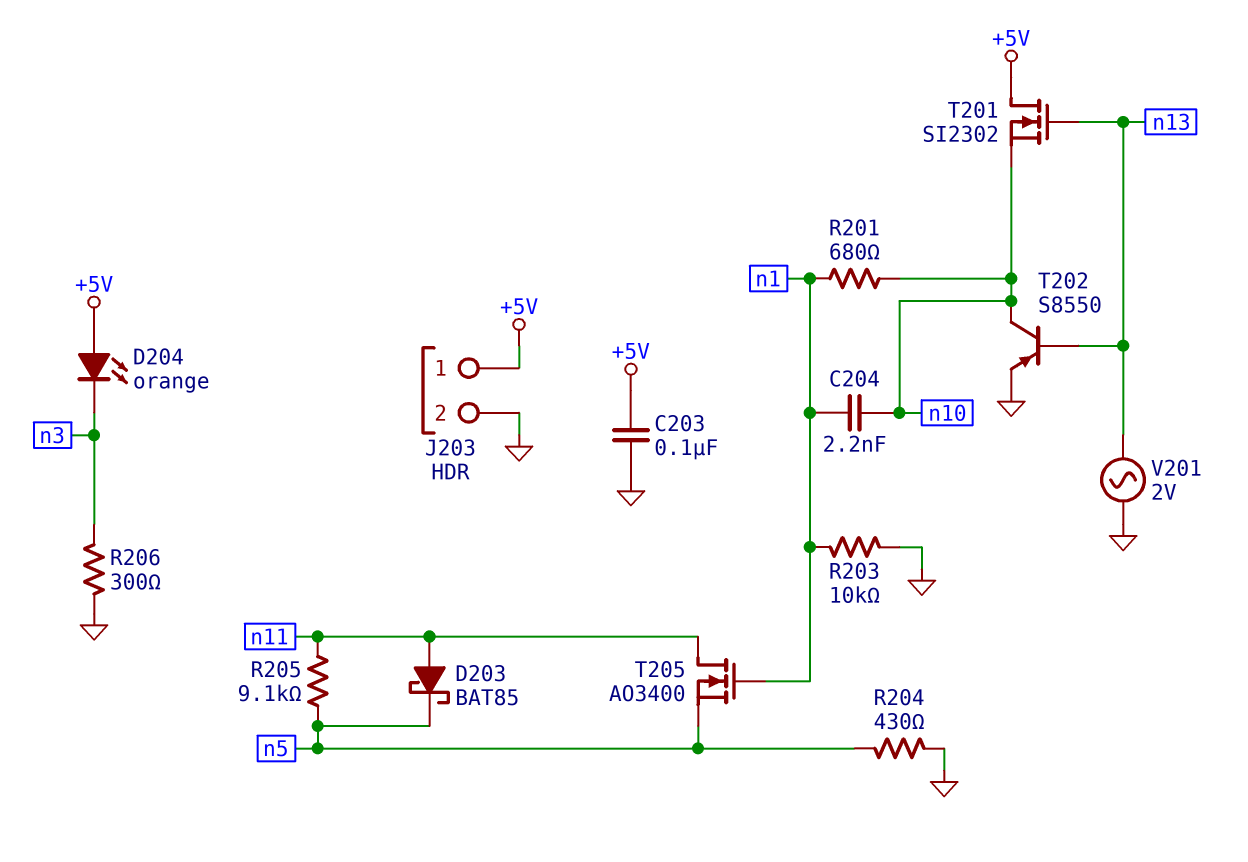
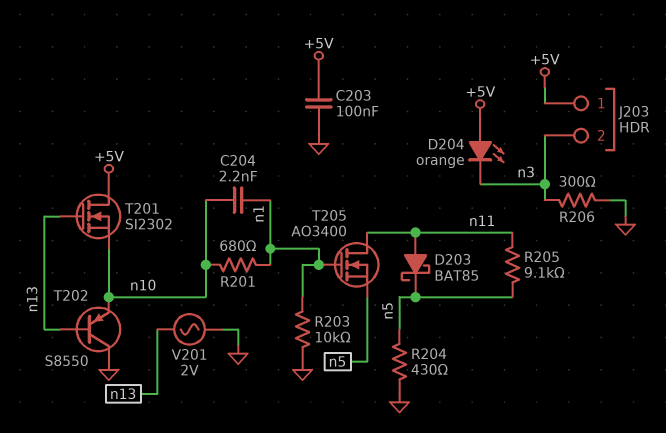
J203 pin 2: GND -> n3
T202: PNP S8550 (B n13, C n10, E GND) -> PNP S8550 (B n13, C GND, E n10)

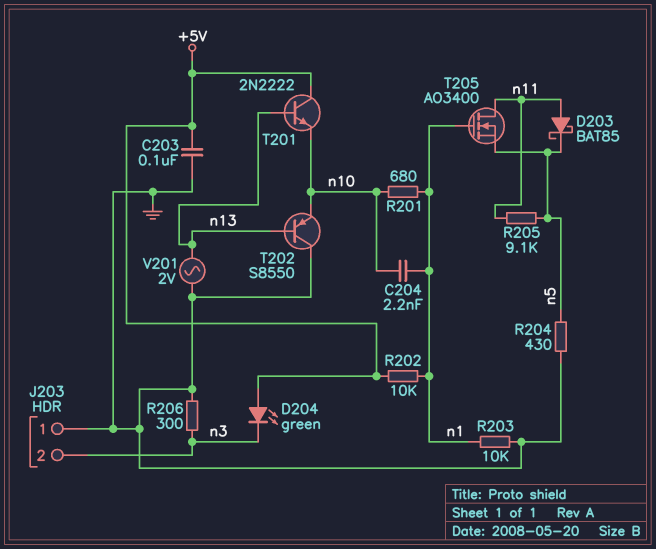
D204: LED orange (A +5V, K n3) -> LED green (A +5V, K n3)
J203 pin 1: +5V -> GND
R202: none -> 10k (+5V, n1)
T201: NMOS SI2302 (G n13, D +5V, S n10) -> NPN 2N2222 (B n13, C +5V, E n10)

